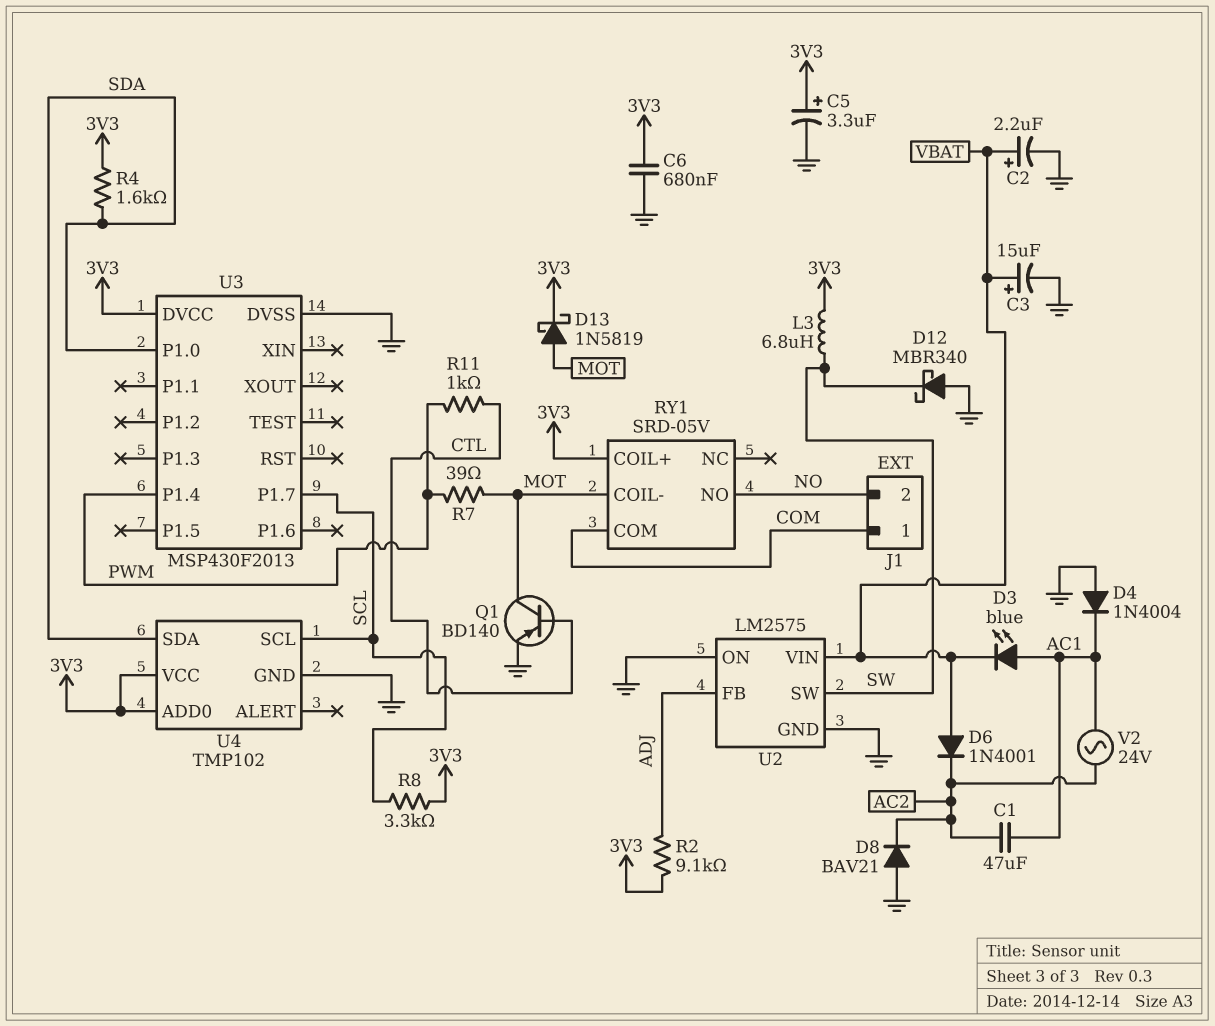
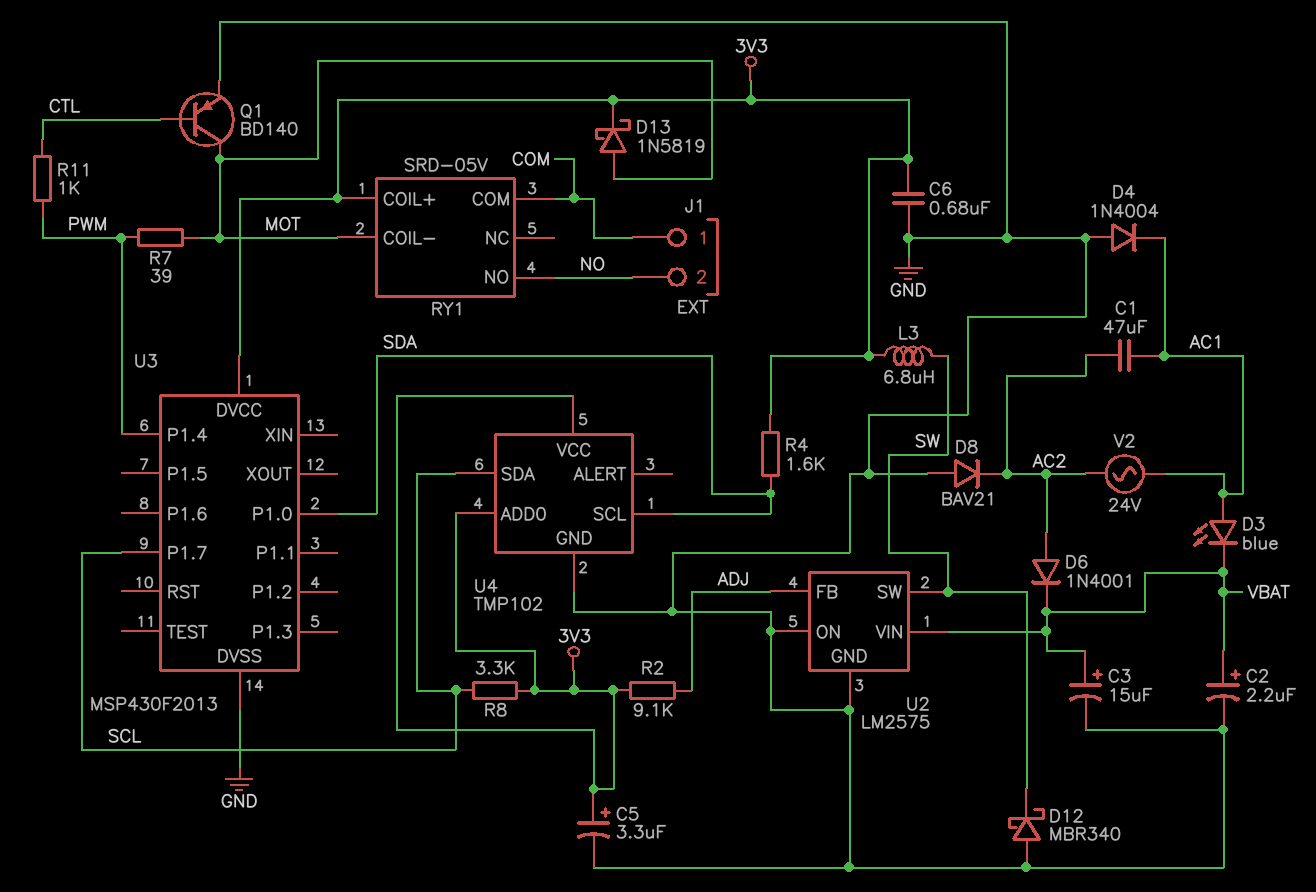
D6: diode 1N4001 (A VBAT, K AC2) -> diode 1N4001 (A AC2, K VBAT)
U4 pin SCL: SCL -> SDA
U4 pin SDA: SDA -> SCL

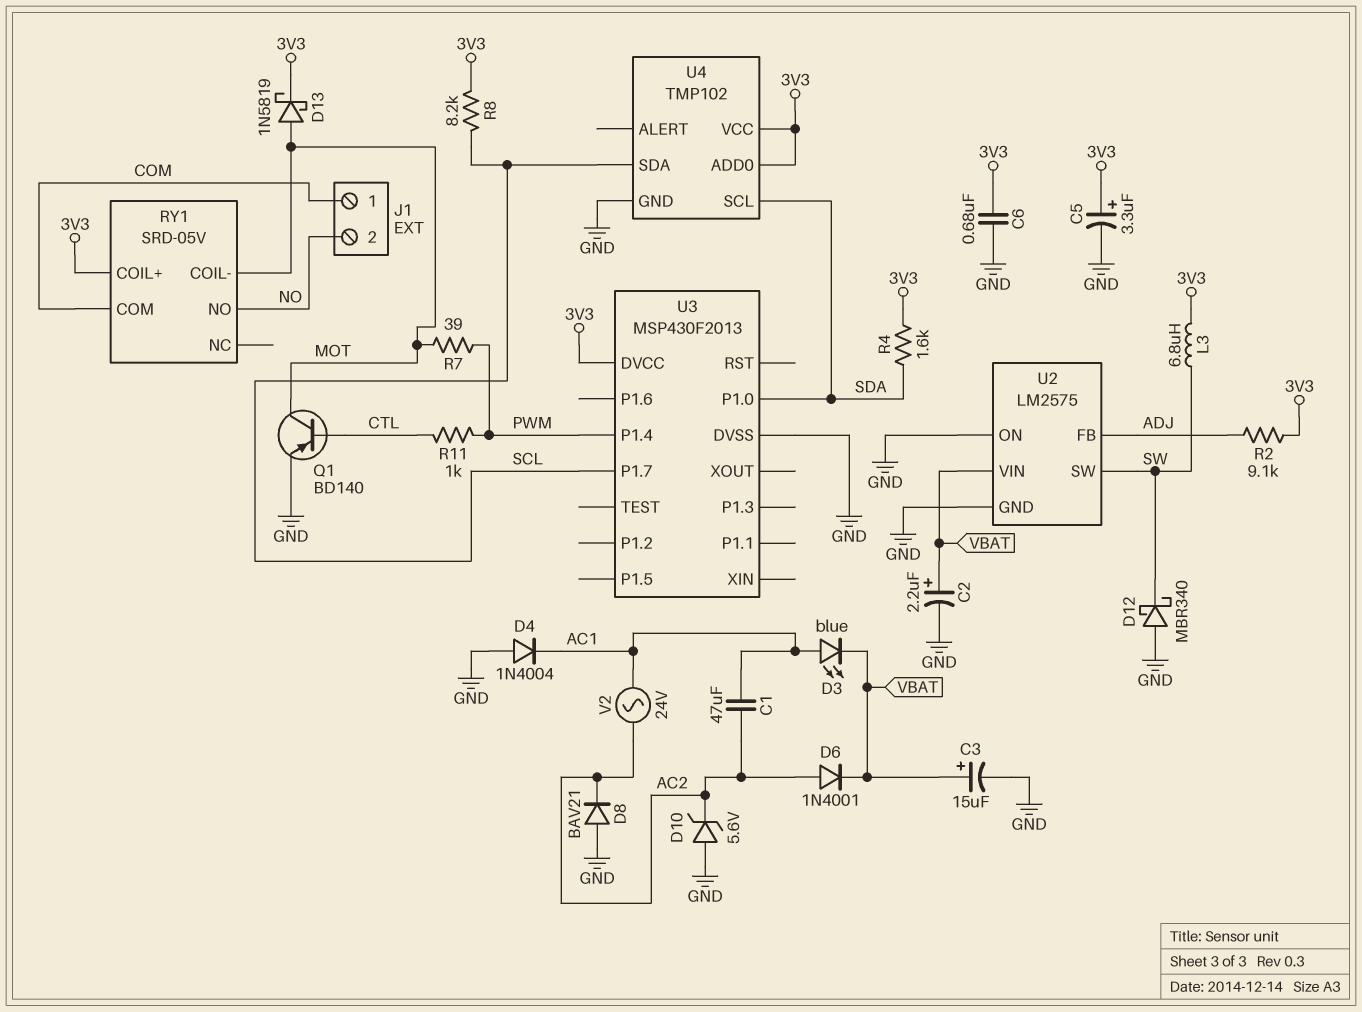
D10: none -> zener 5.6V (A GND, K AC2)
R8: 3.3k (3V3, SCL) -> 8.2k (3V3, SCL)

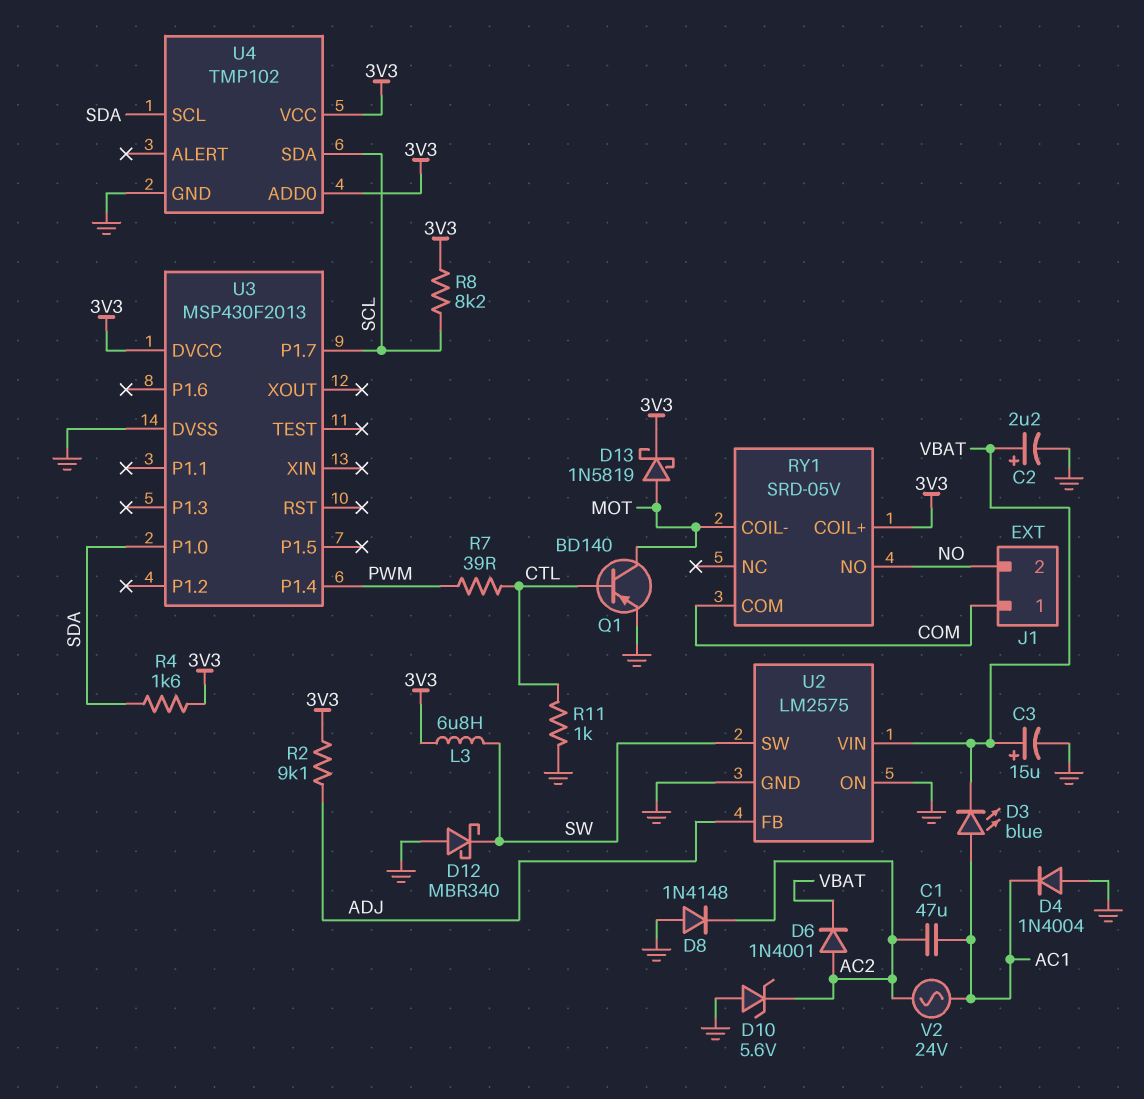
C5: 3.3uF (plus 3V3, minus GND) -> none
C6: 680nF (3V3, GND) -> none
D8: diode BAV21 (A GND, K AC2) -> diode 1N4148 (A GND, K AC2)
R7: 39 (MOT, PWM) -> 39 (CTL, PWM)
R11: 1k (CTL, PWM) -> 1k (CTL, GND)

